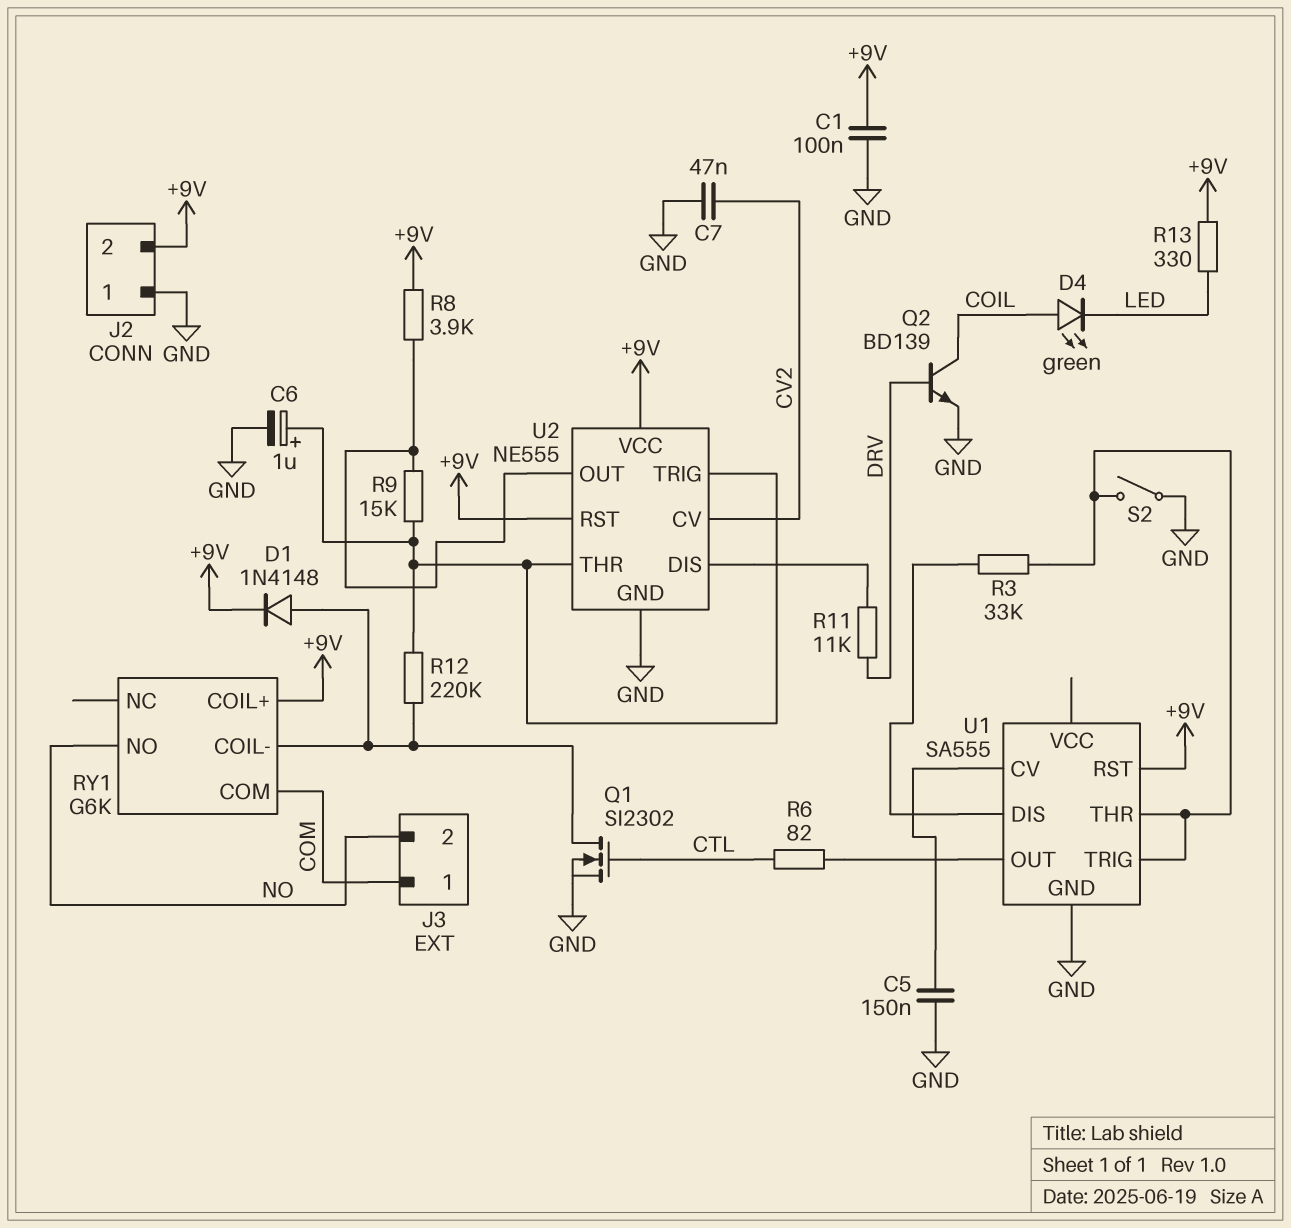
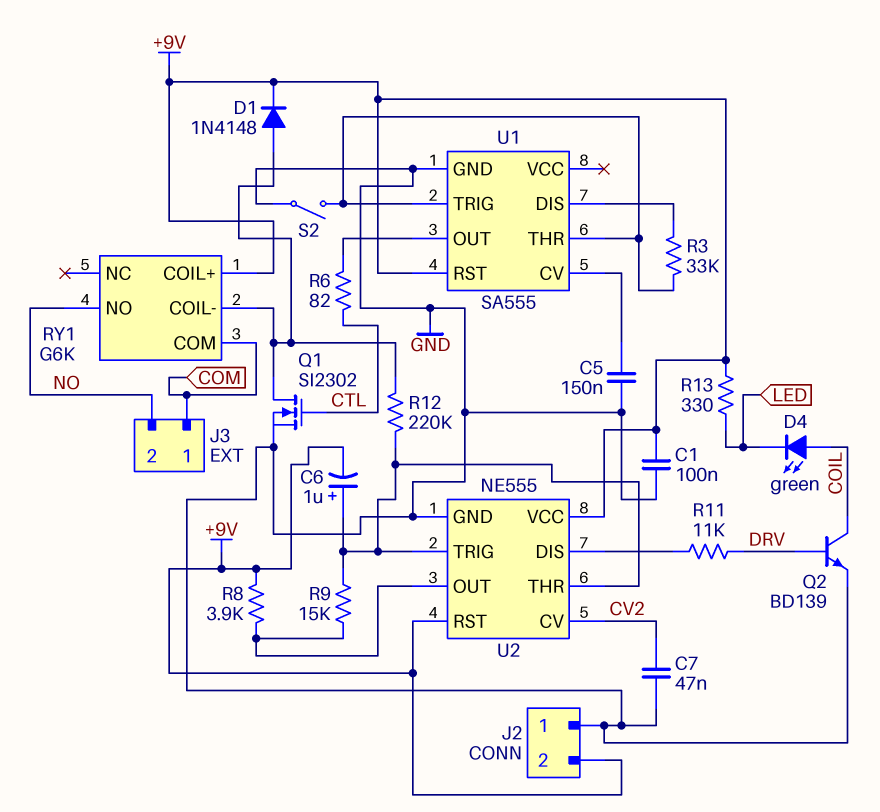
C6: 1uF (plus U2/THR, minus GND) -> 1uF (plus U2/THR, minus +9V)

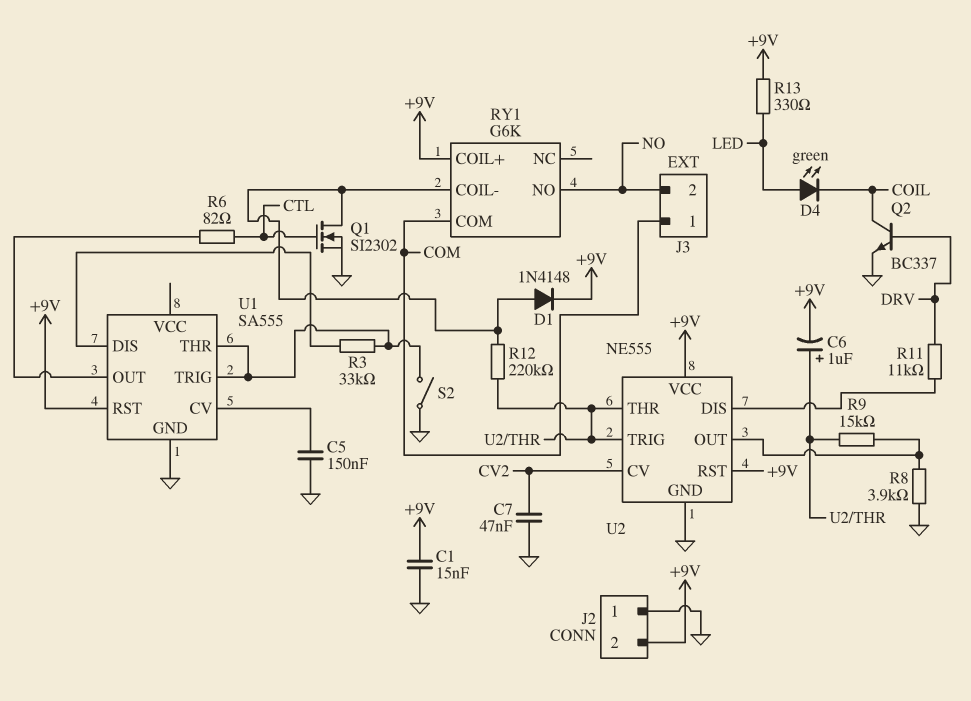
C1: 100nF (+9V, GND) -> 15nF (+9V, GND)
D4: LED green (A COIL, K LED) -> LED green (A LED, K COIL)
Q2: NPN BD139 (B DRV, C COIL, E GND) -> NPN BC337 (B DRV, C COIL, E GND)
R8: 3.9k (+9V, U2/OUT) -> 3.9k (GND, U2/OUT)

